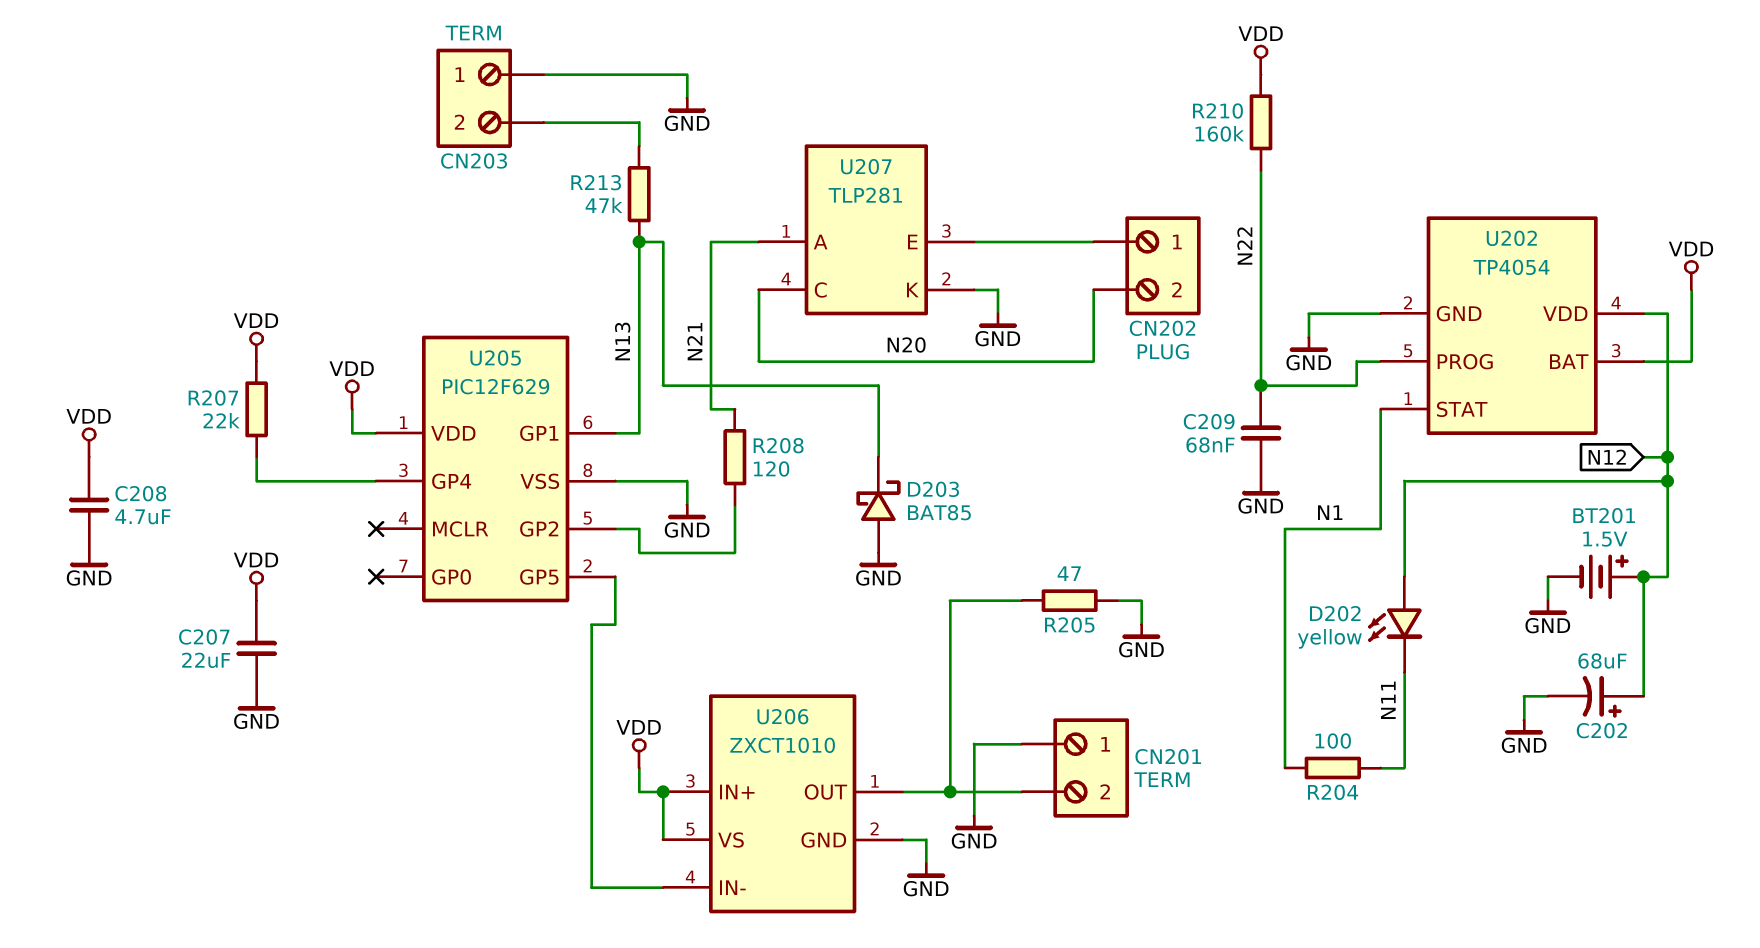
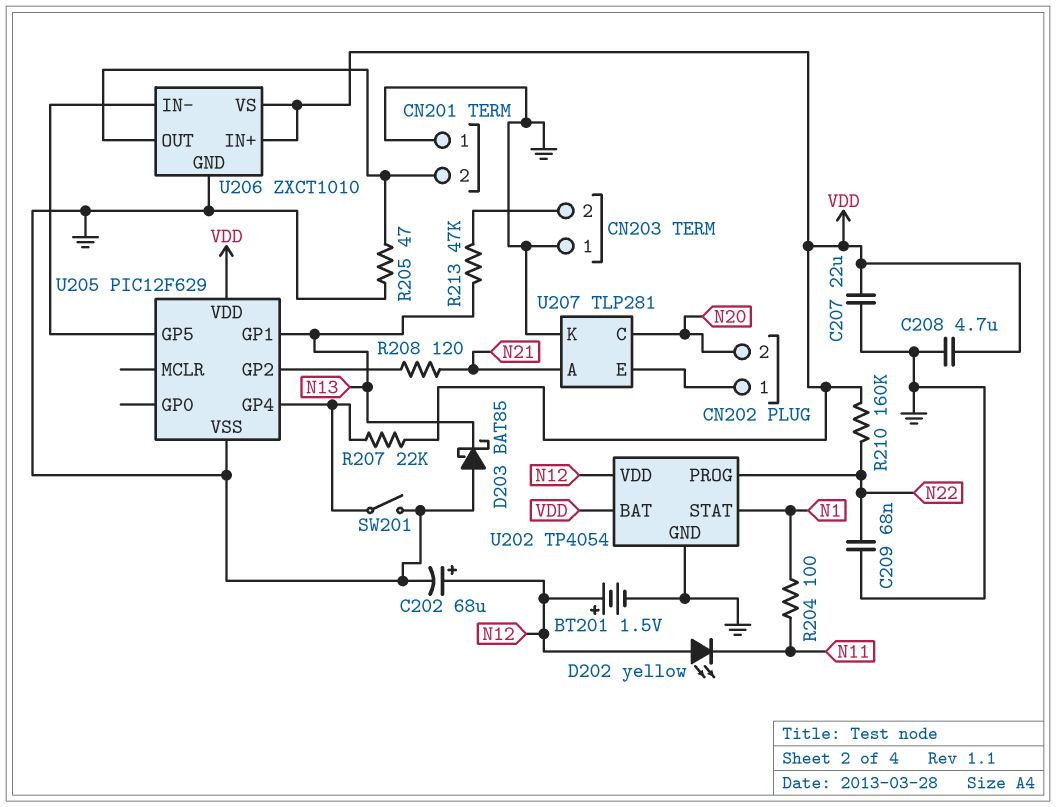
SW201: none -> switch (GND, U205/GP4)

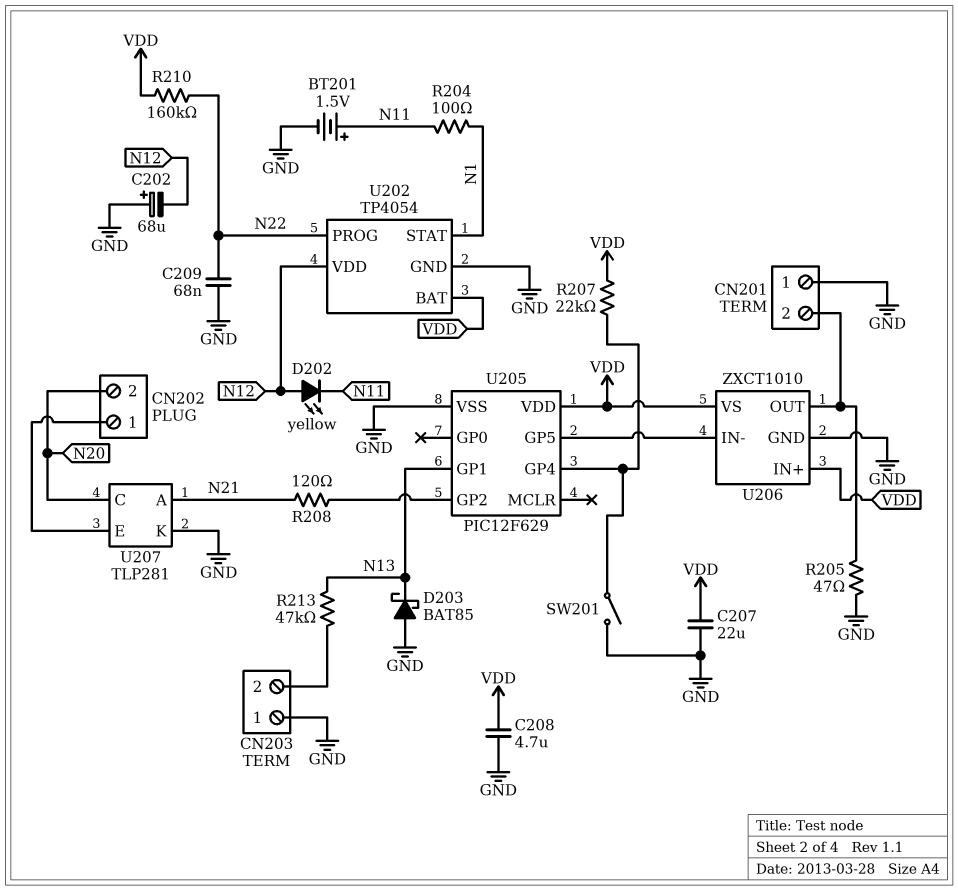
BT201: 1.5V (plus N12, minus GND) -> 1.5V (plus N11, minus GND)
C202: 68uF (plus N12, minus GND) -> 68uF (plus GND, minus N12)

